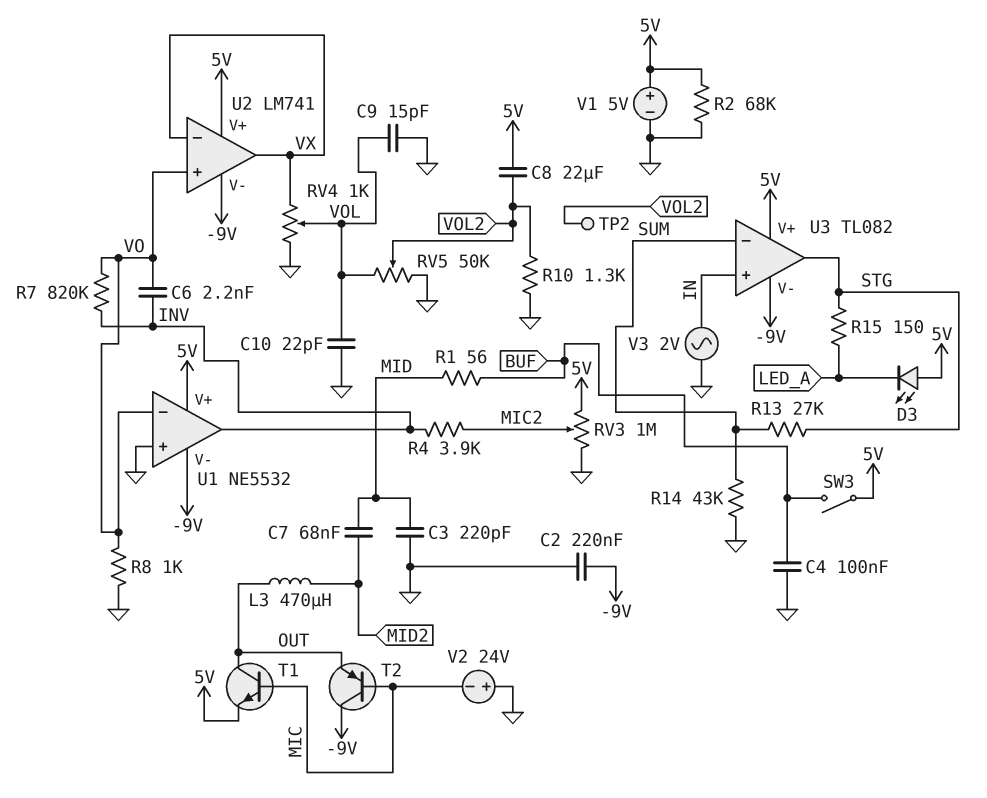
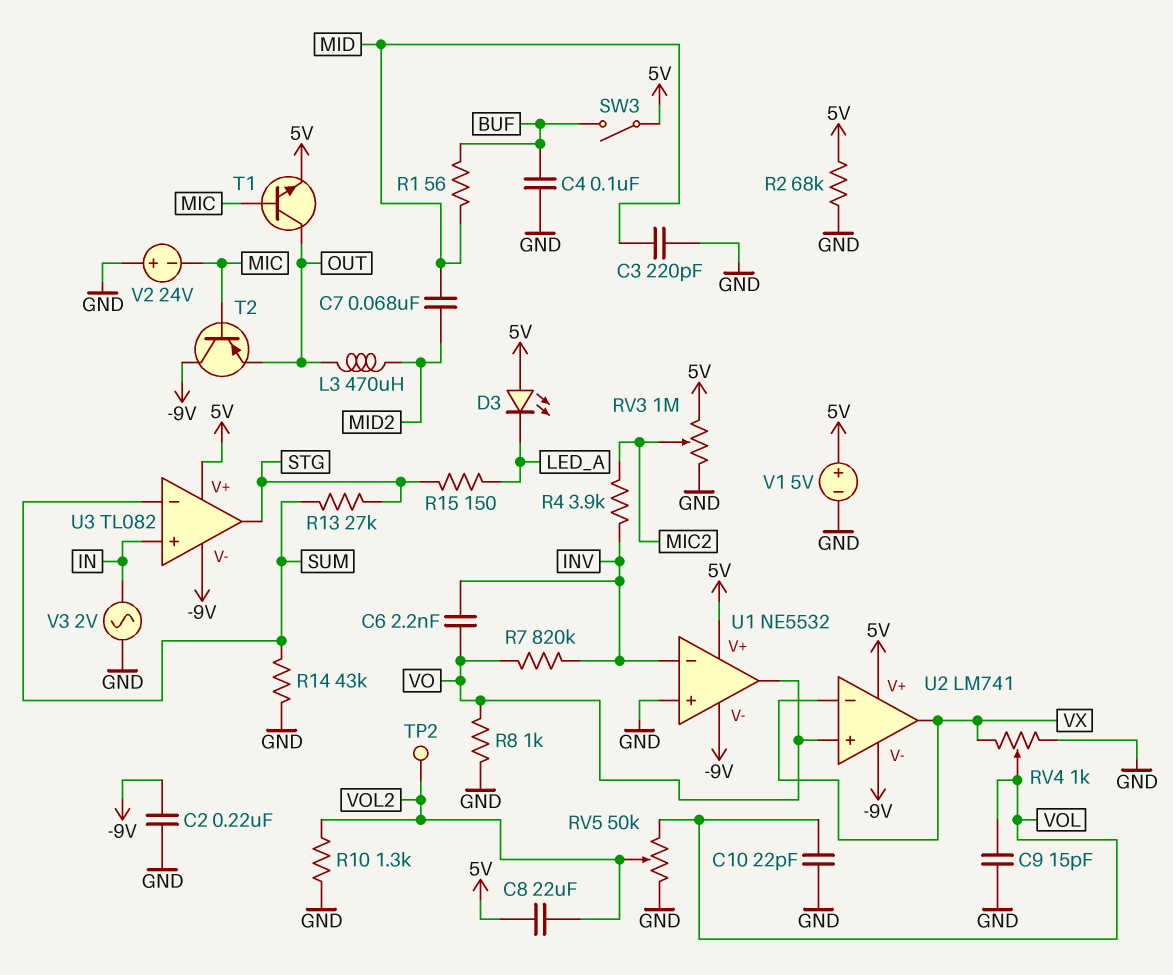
U1 pin in-: VO -> INV
U1 pin out: INV -> VO

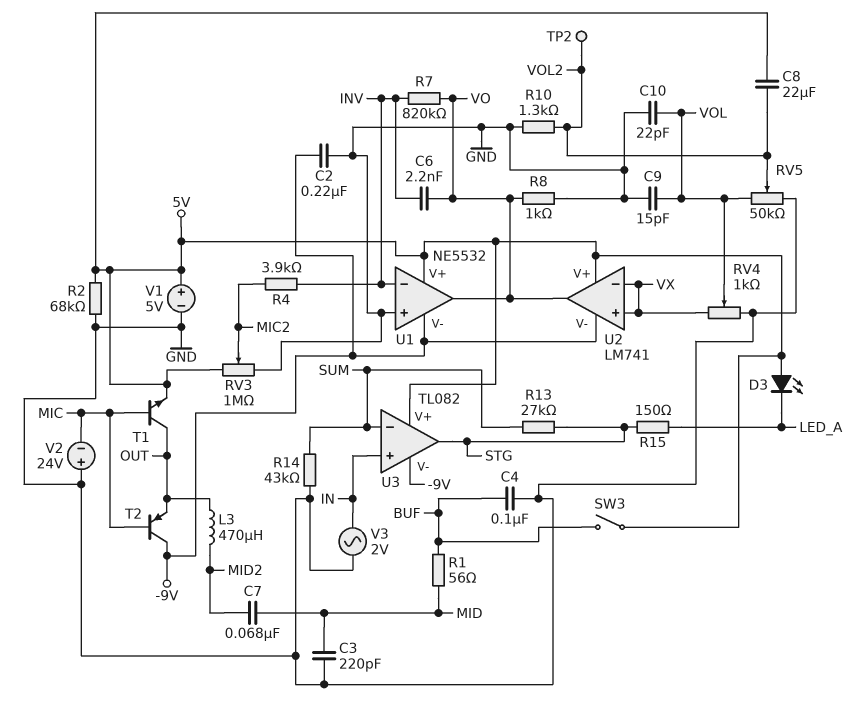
U2 pin in+: VO -> VX
U2 pin out: VX -> VO

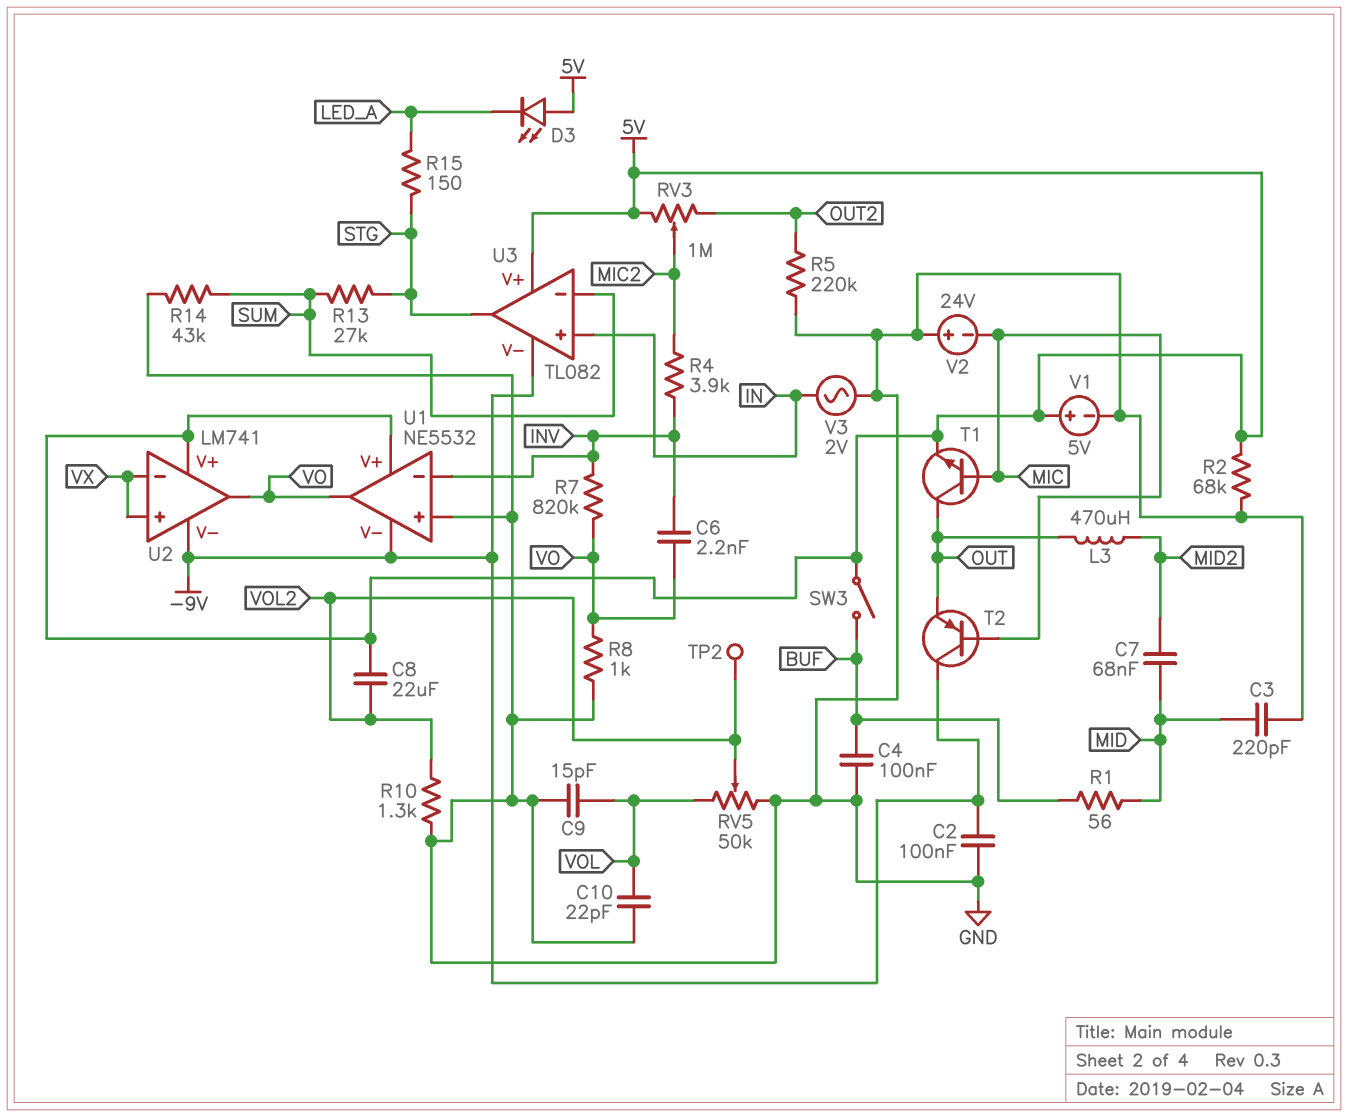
C2: 220nF (-9V, GND) -> 100nF (-9V, GND)
R5: none -> 220k (GND, OUT2)
RV3: 1M (5V, GND, wiper MIC2) -> 1M (5V, OUT2, wiper MIC2)
RV4: 1k (GND, VX, wiper VOL) -> none

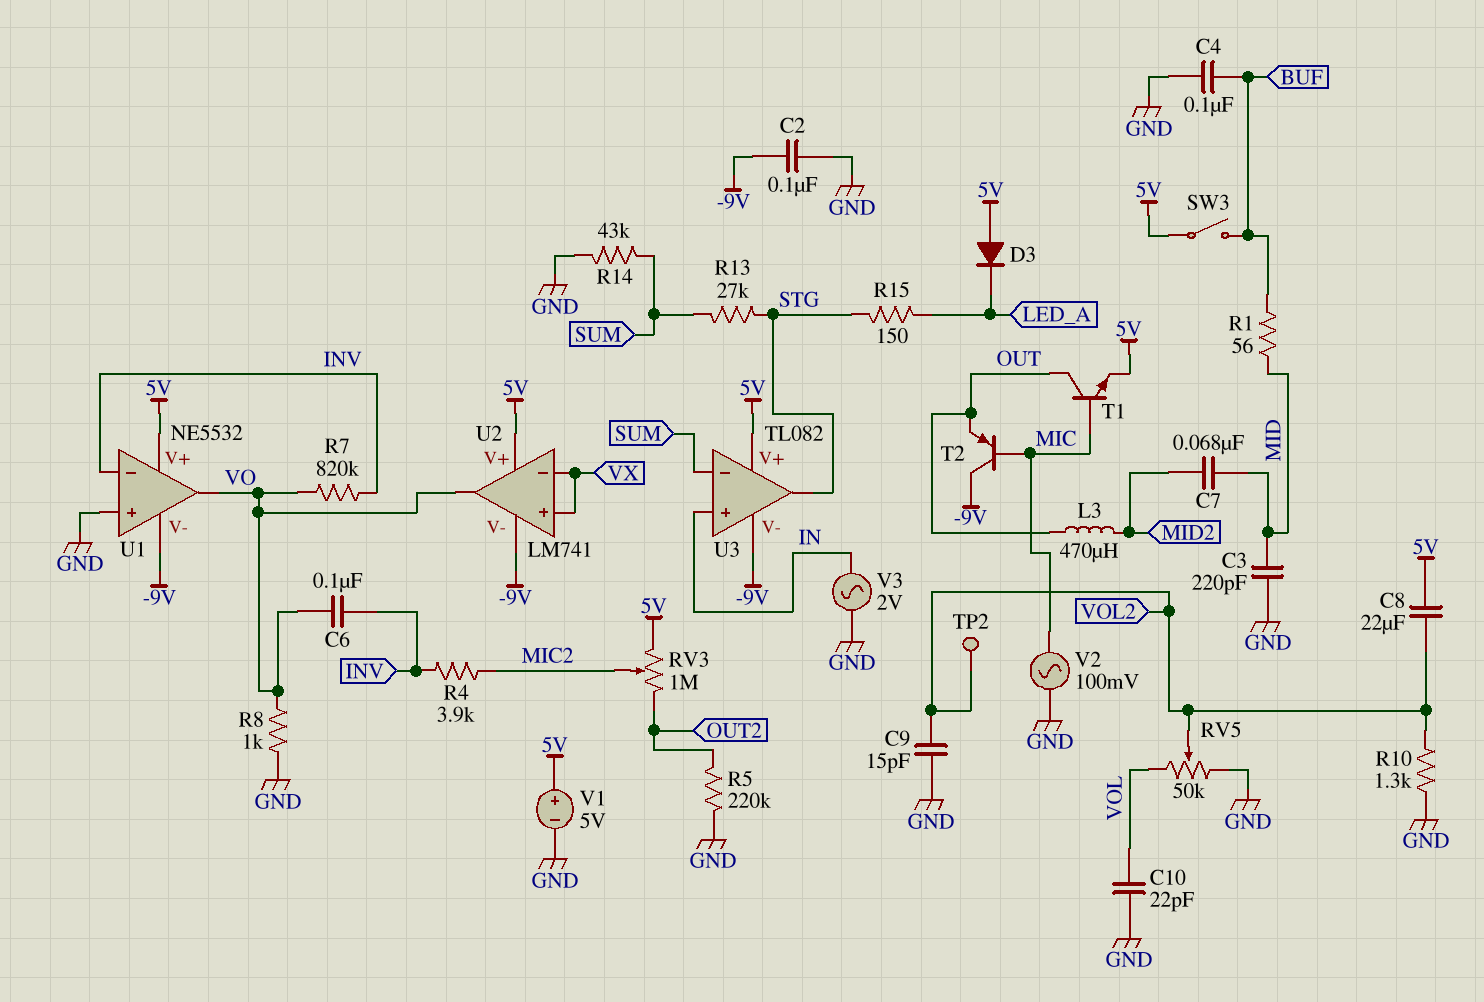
C6: 2.2nF (INV, VO) -> 100nF (INV, VO)
C9: 15pF (GND, VOL) -> 15pF (GND, VOL2)
D3: LED (A 5V, K LED_A) -> diode (A 5V, K LED_A)
R2: 68k (5V, GND) -> none
V2: 24V (plus GND, minus MIC) -> AC 100mV (GND, MIC)

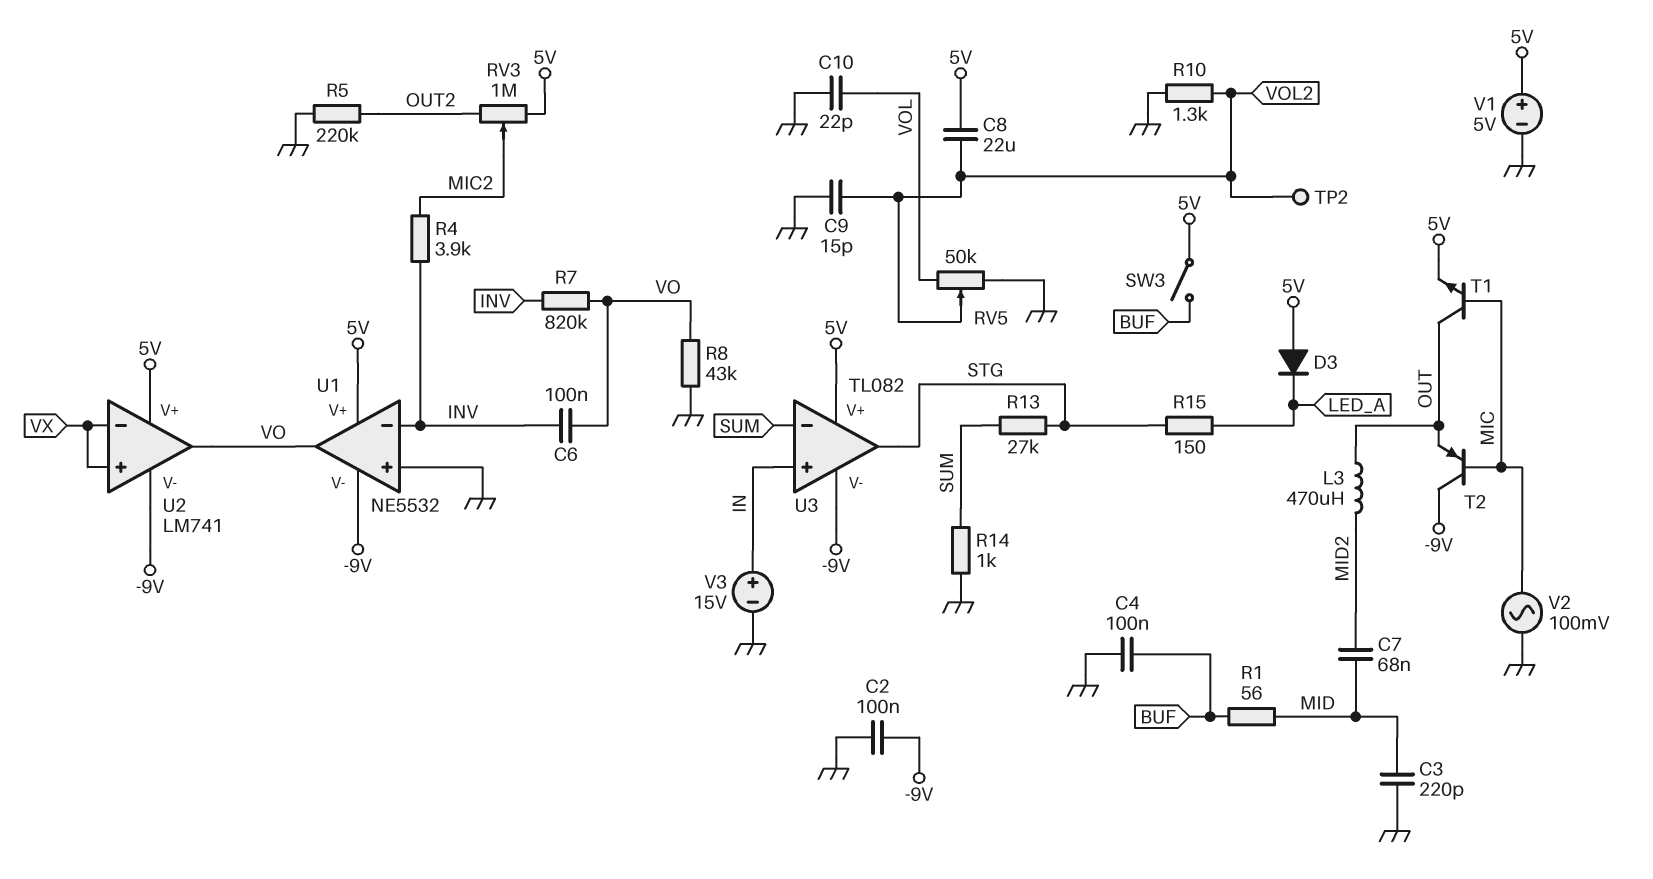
R8: 1k (GND, VO) -> 43k (GND, VO)
R14: 43k (GND, SUM) -> 1k (GND, SUM)
V3: AC 2V (GND, IN) -> 15V (plus IN, minus GND)

